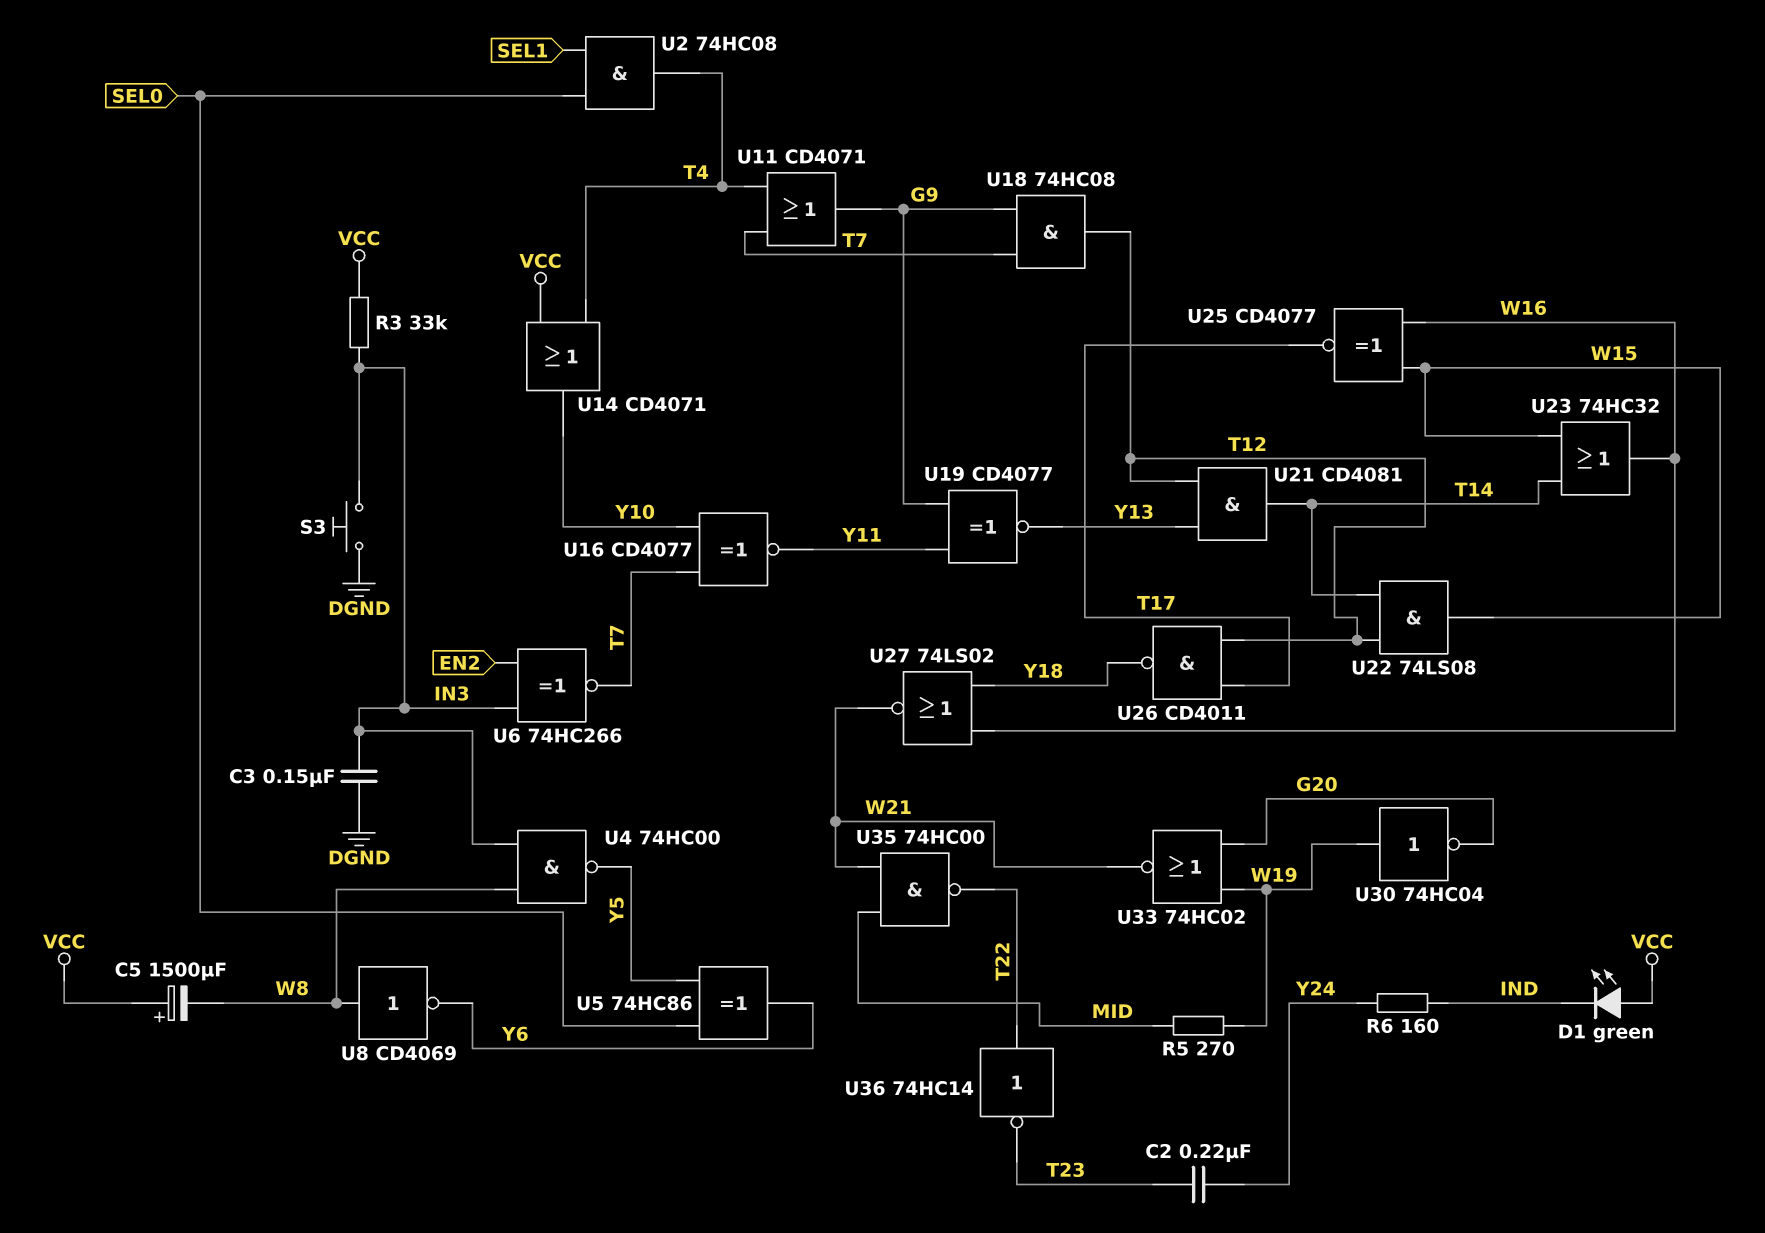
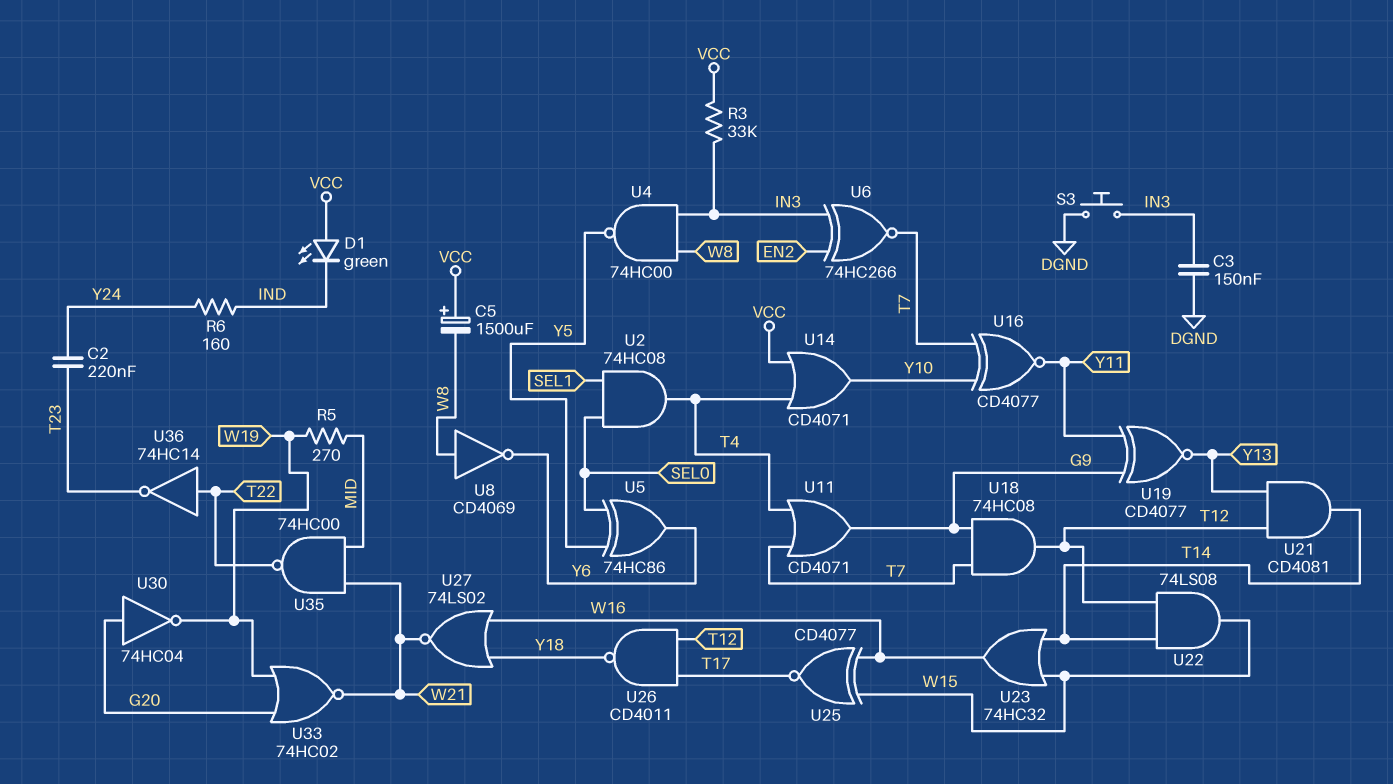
U30: NOT 74HC04 (in W19, out G20) -> NOT 74HC04 (in G20, out W19)

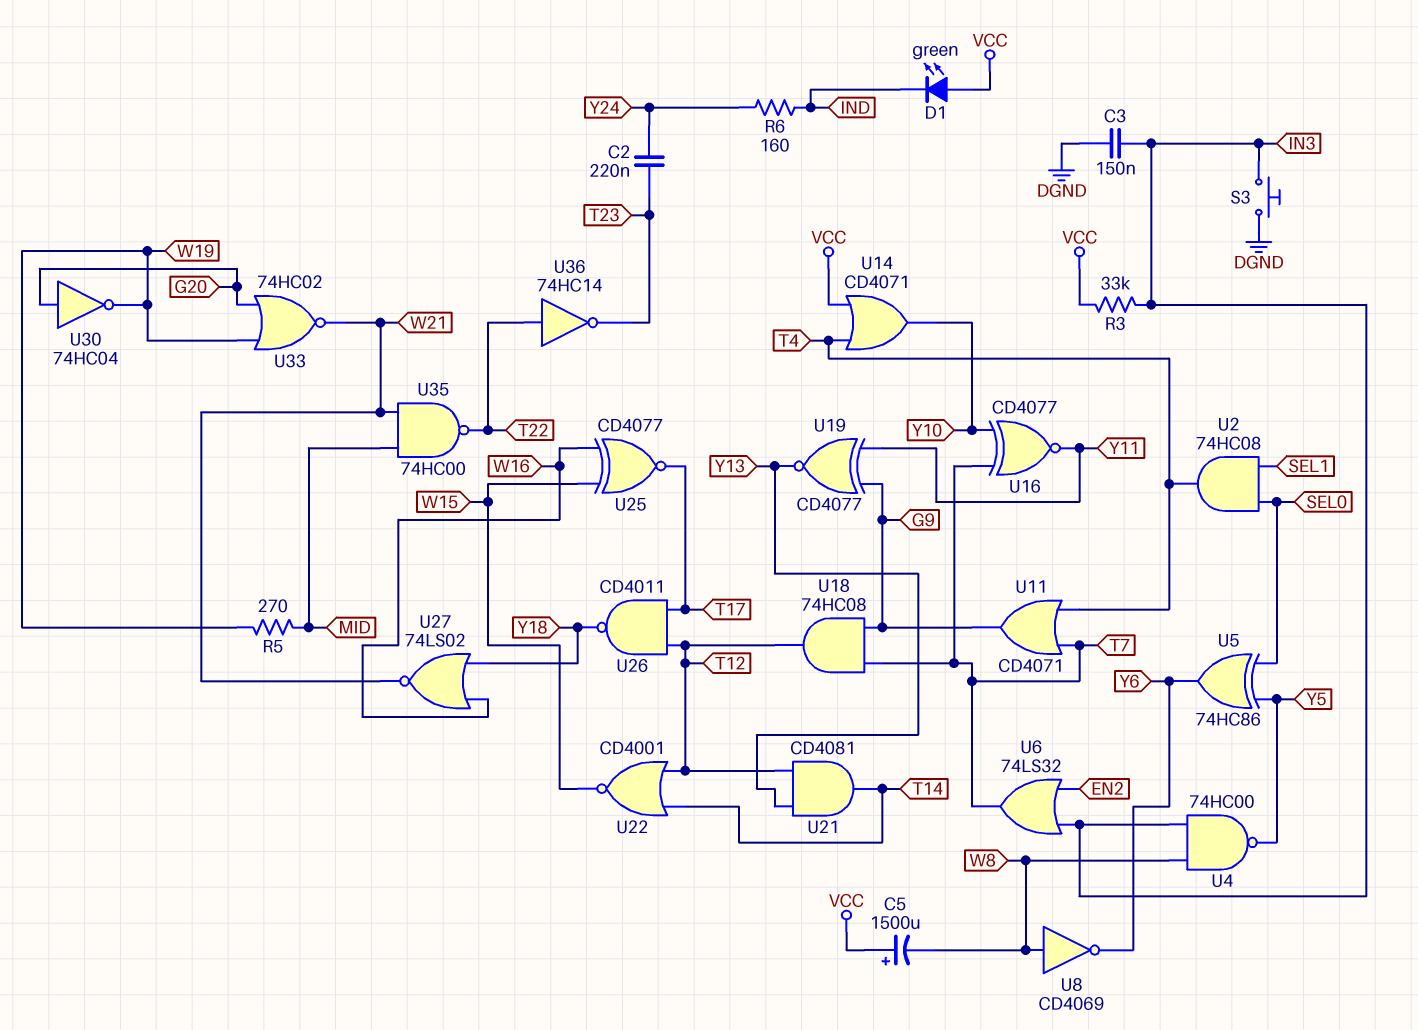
U6: XNOR 74HC266 (in EN2, in IN3, out T7) -> OR 74LS32 (in EN2, in IN3, out T7)
U22: AND 74LS08 (in T12, in T14, out W15) -> NOR CD4001 (in T12, in T14, out W15)
U23: OR 74HC32 (in T14, in W15, out W16) -> none

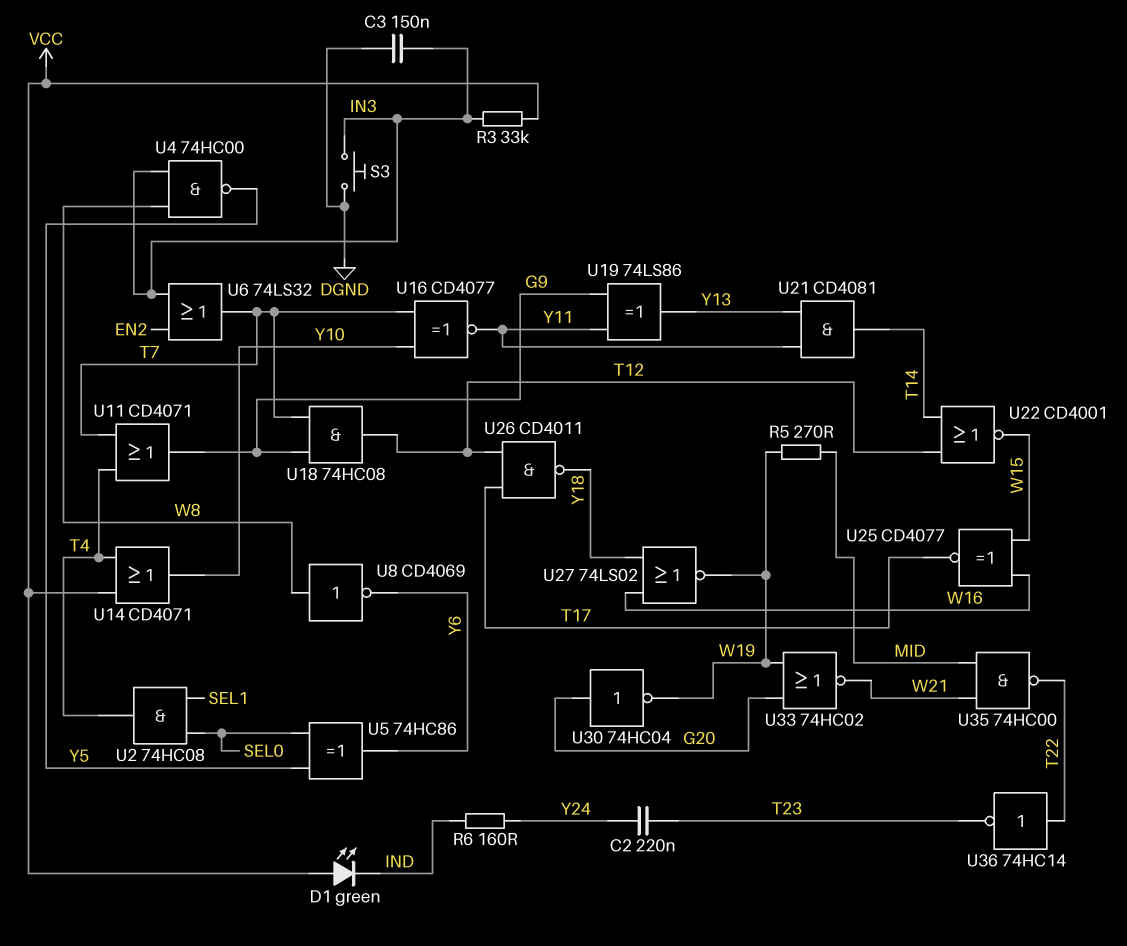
C5: 1500uF (plus VCC, minus W8) -> none
U19: XNOR CD4077 (in G9, in Y11, out Y13) -> XOR 74LS86 (in G9, in Y11, out Y13)
U21: AND CD4081 (in T12, in Y13, out T14) -> AND CD4081 (in Y11, in Y13, out T14)
U27: NOR 74LS02 (in W16, in Y18, out W21) -> NOR 74LS02 (in W16, in Y18, out W19)

